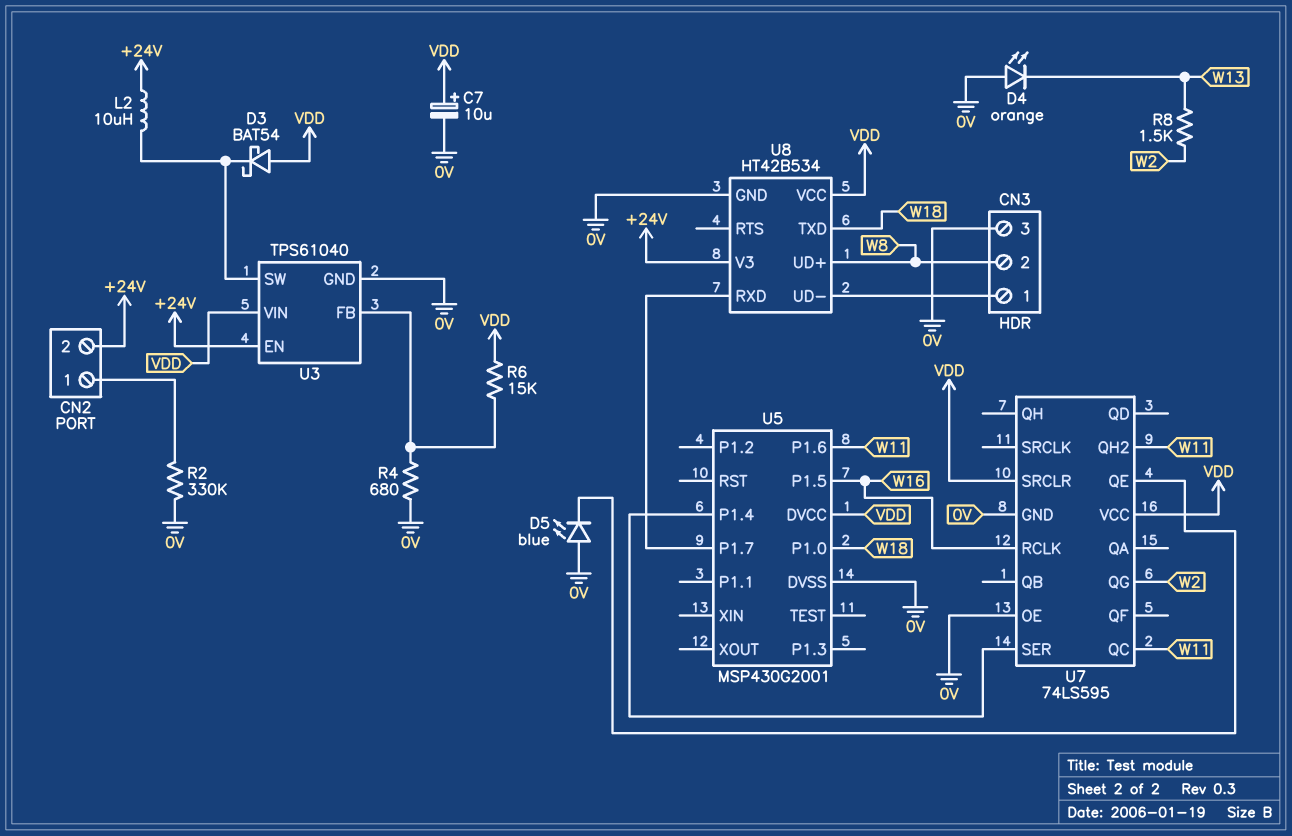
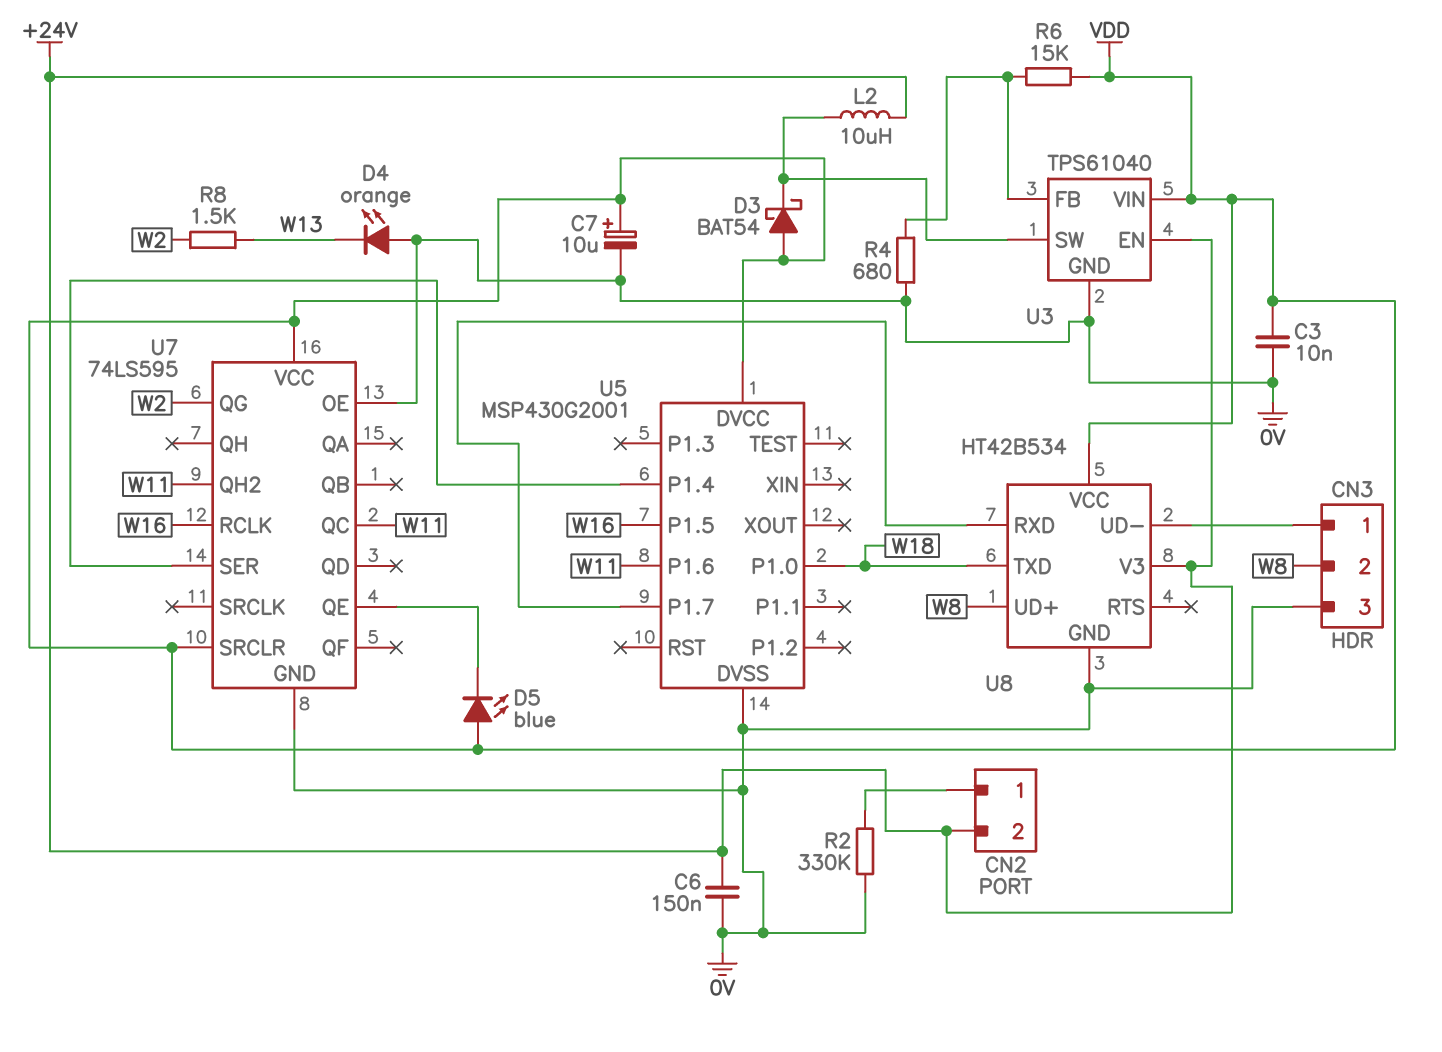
C3: none -> 10nF (0V, VDD)
C6: none -> 150nF (+24V, 0V)
D5: LED blue (A 0V, K U7/QE) -> LED blue (A VDD, K U7/QE)

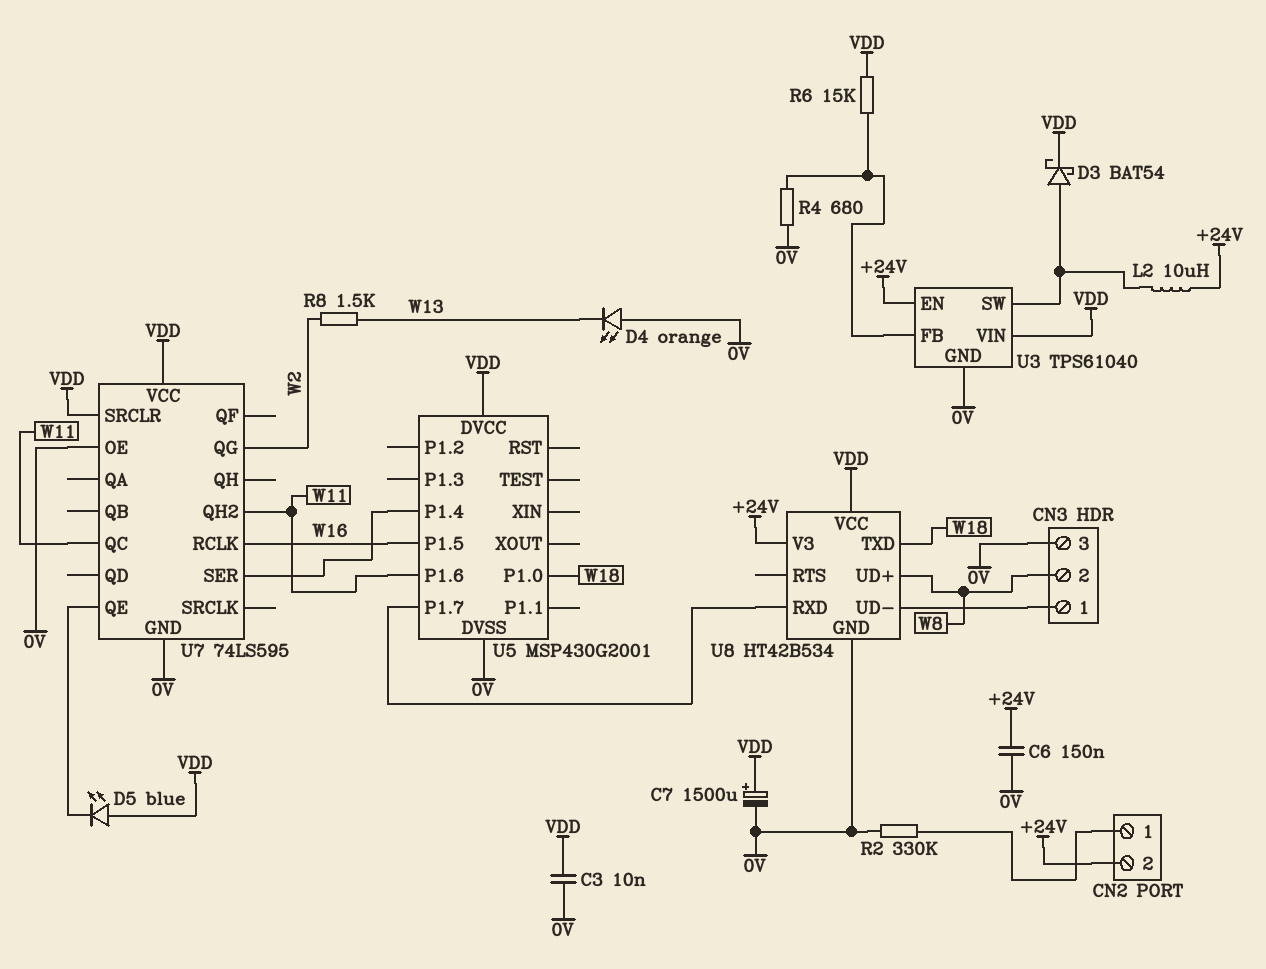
C7: 10uF (plus VDD, minus 0V) -> 1500uF (plus VDD, minus 0V)
D3: schottky BAT54 (A VDD, K U3/SW) -> schottky BAT54 (A U3/SW, K VDD)

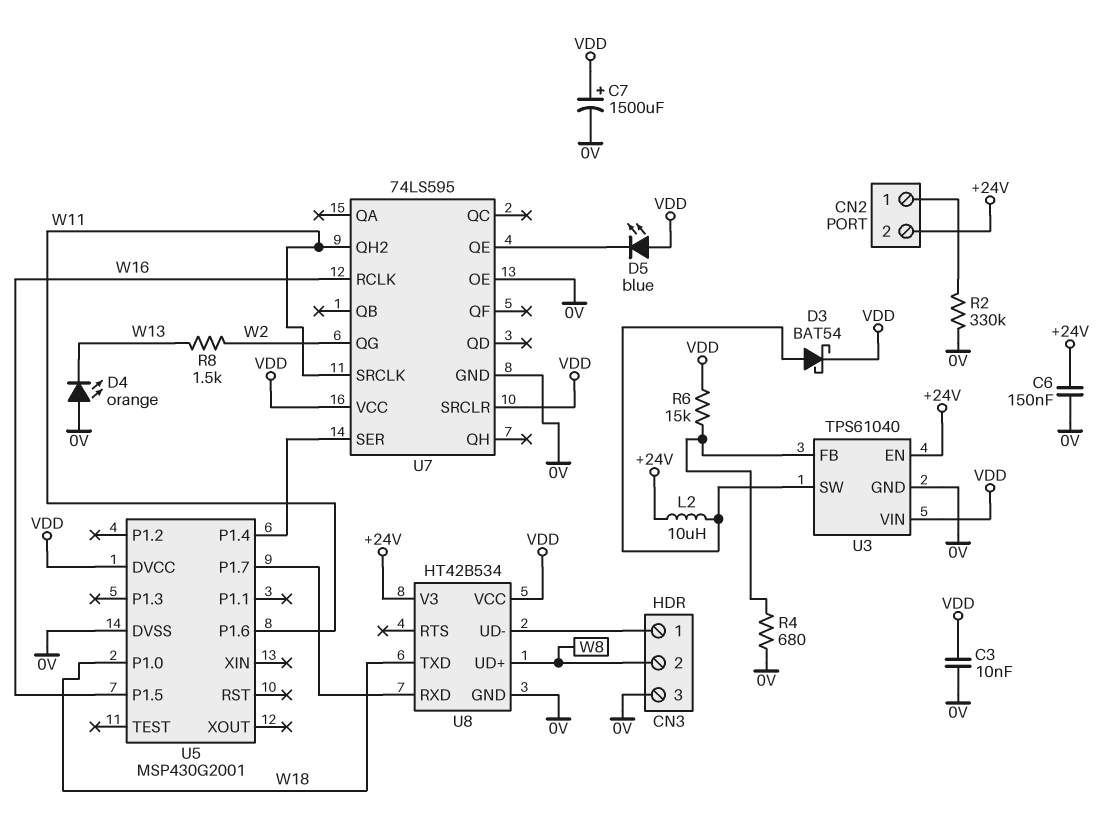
U7 pin QC: W11 -> none
U7 pin SRCLK: none -> W11

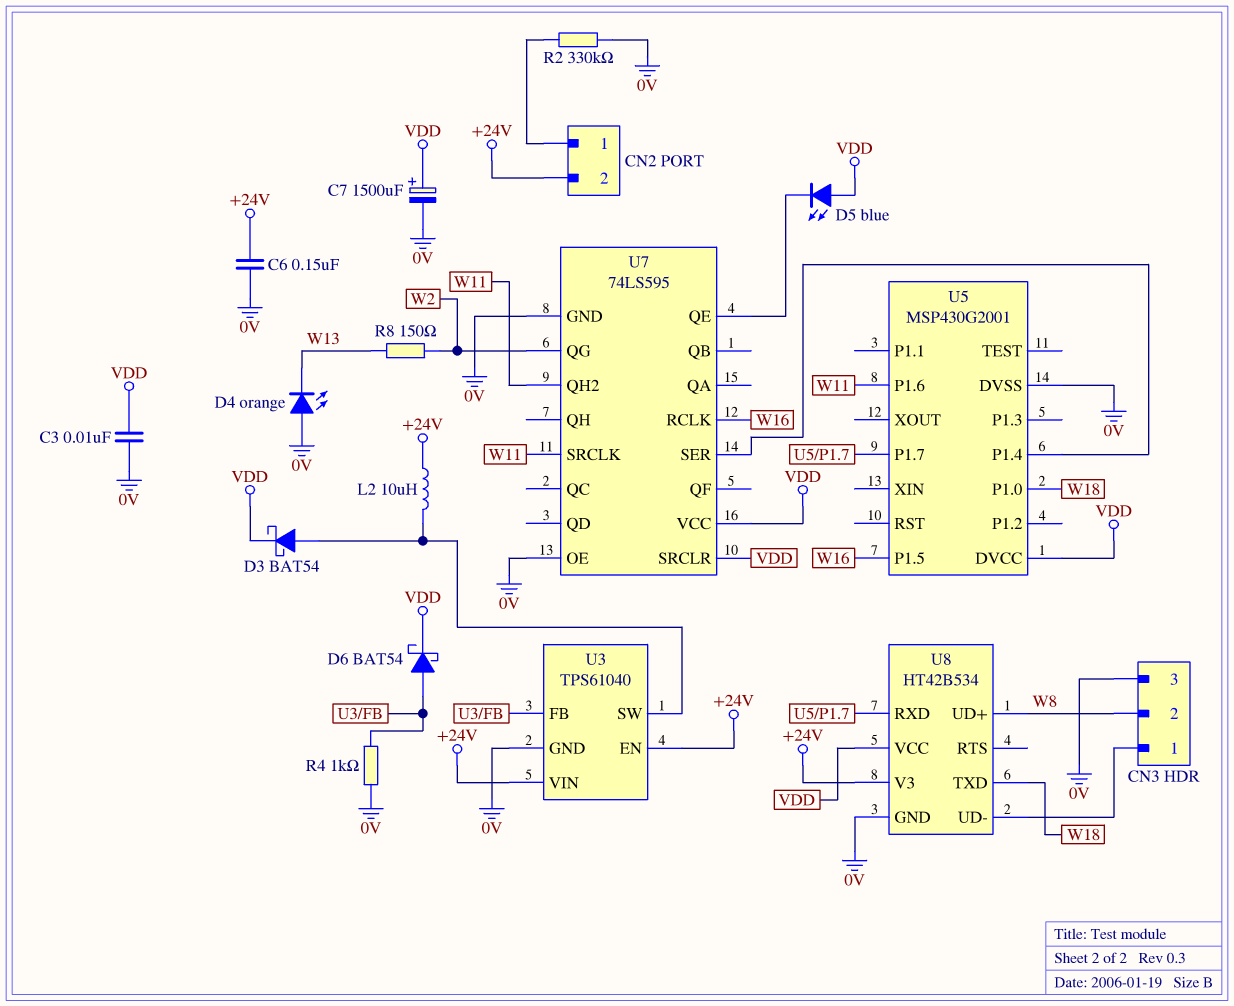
D6: none -> schottky BAT54 (A U3/FB, K VDD)
R4: 680 (0V, U3/FB) -> 1k (0V, U3/FB)
R6: 15k (U3/FB, VDD) -> none
R8: 1.5k (W2, W13) -> 150 (W2, W13)
U3 pin VIN: VDD -> +24V

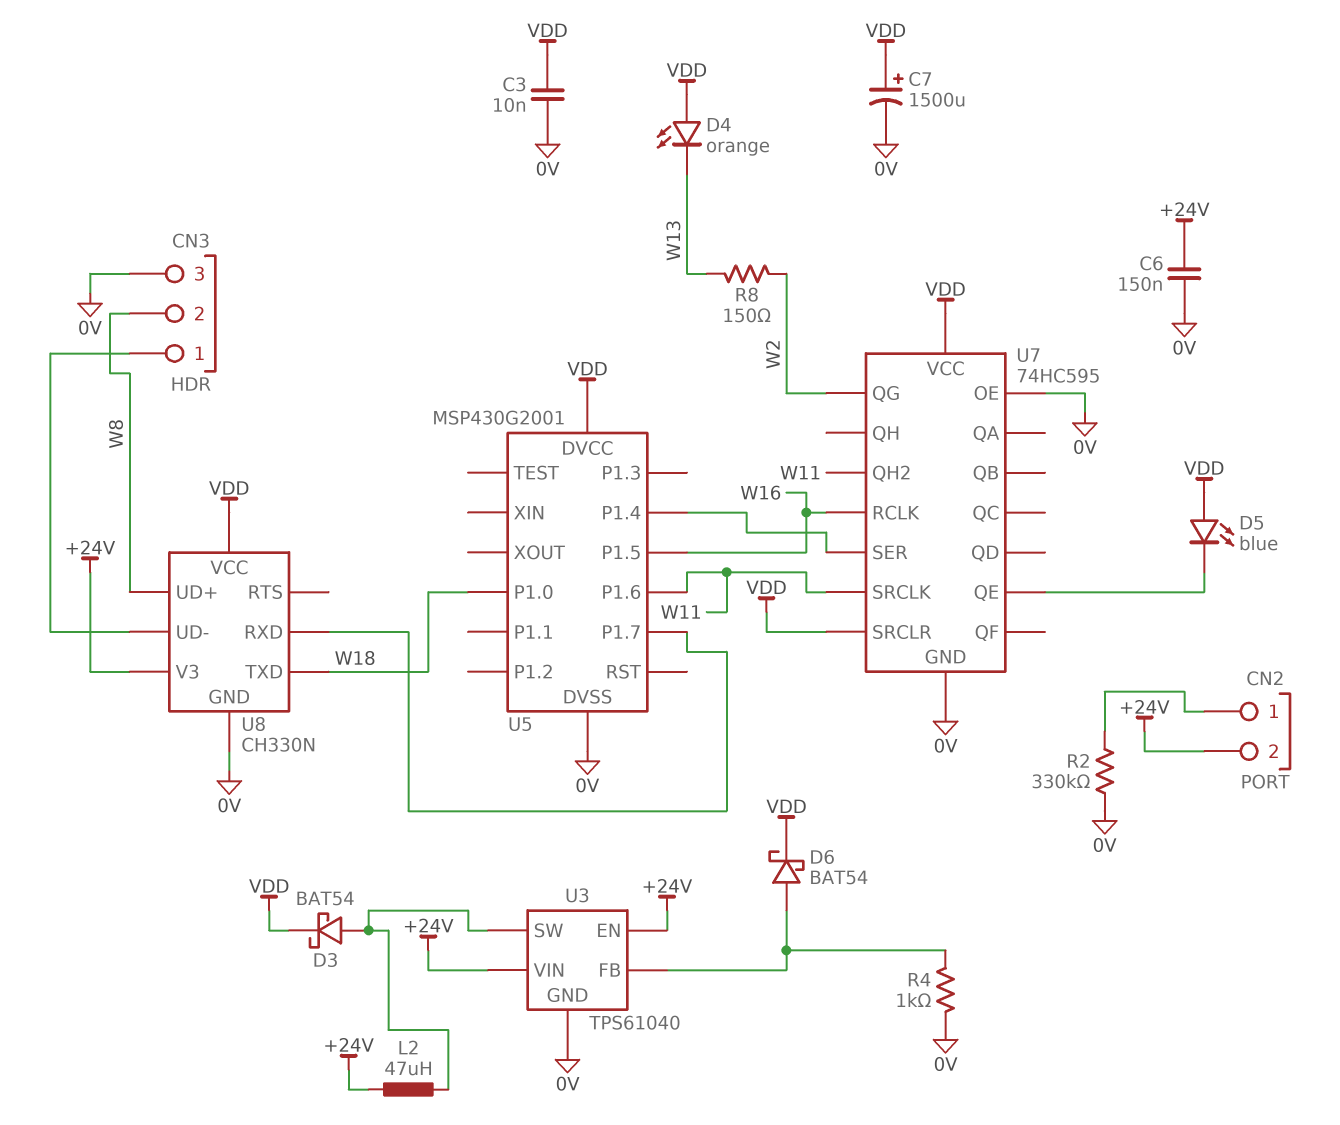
D4: LED orange (A 0V, K W13) -> LED orange (A VDD, K W13)
L2: 10uH (+24V, U3/SW) -> 47uH (+24V, U3/SW)
U7: 74LS595 -> 74HC595
U8: HT42B534 -> CH330N

